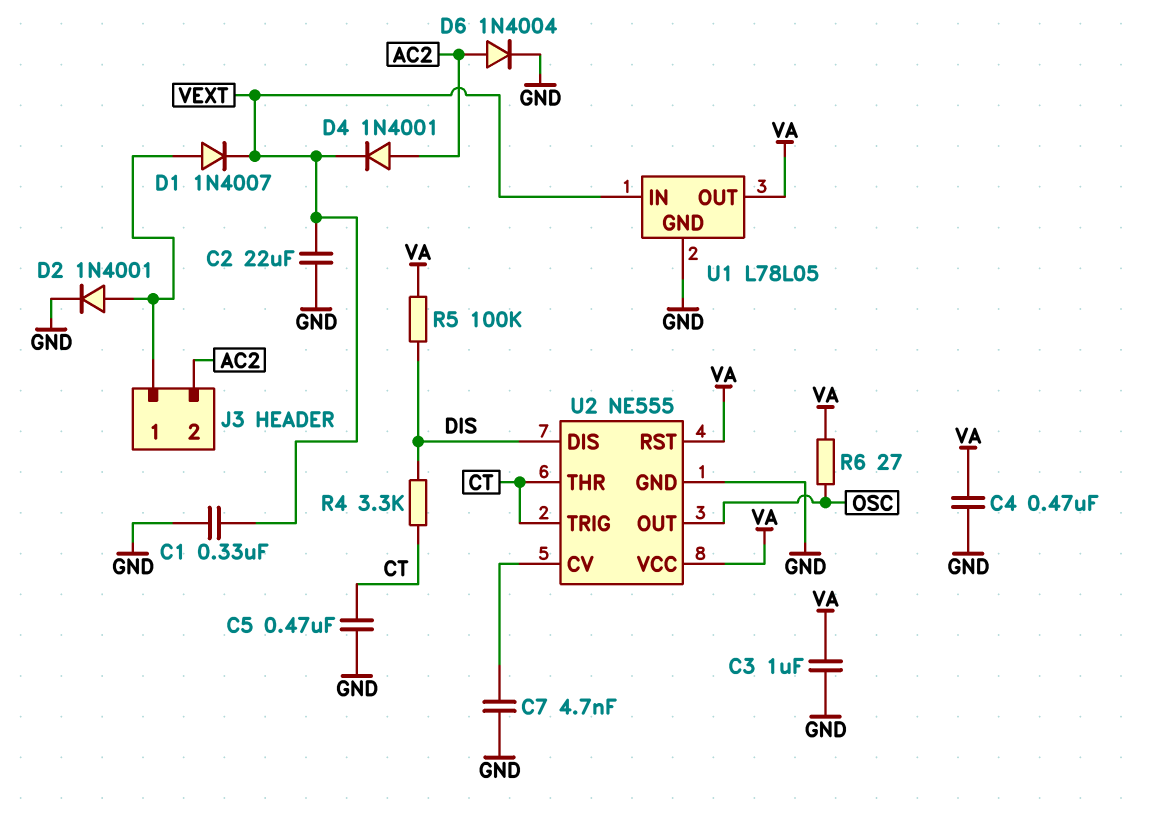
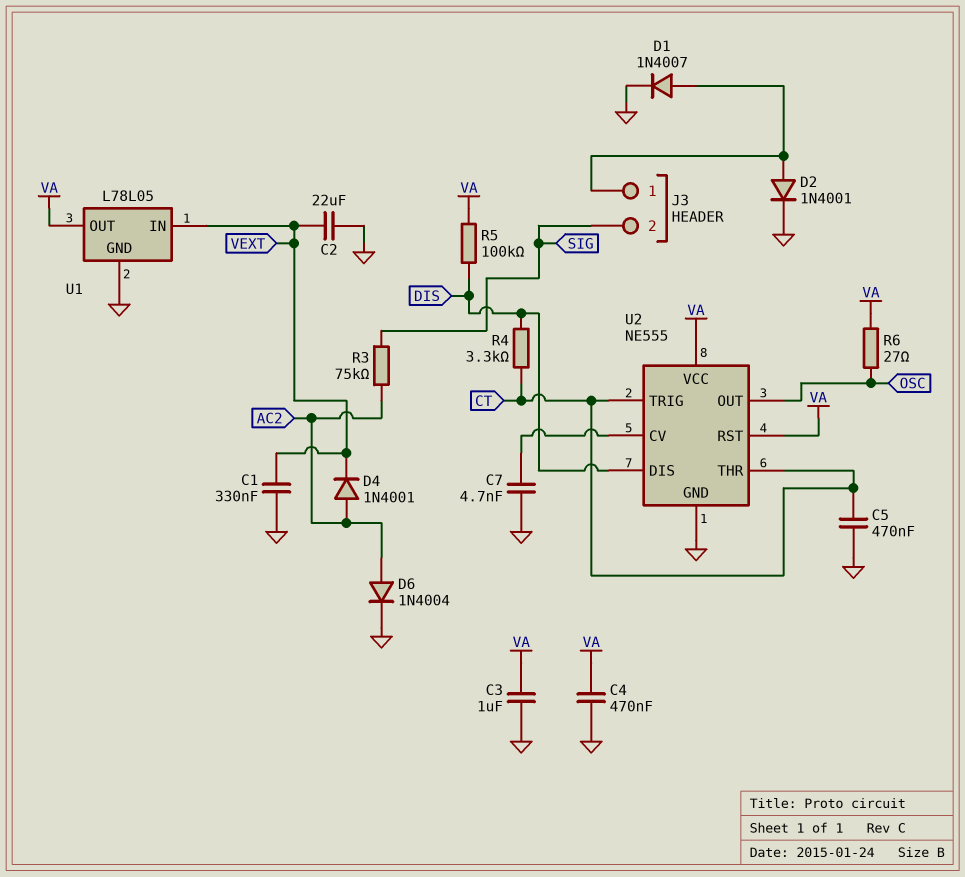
D1: diode 1N4007 (A J3/1, K VEXT) -> diode 1N4007 (A J3/1, K GND)
J3 pin 2: AC2 -> SIG
R3: none -> 75k (AC2, SIG)

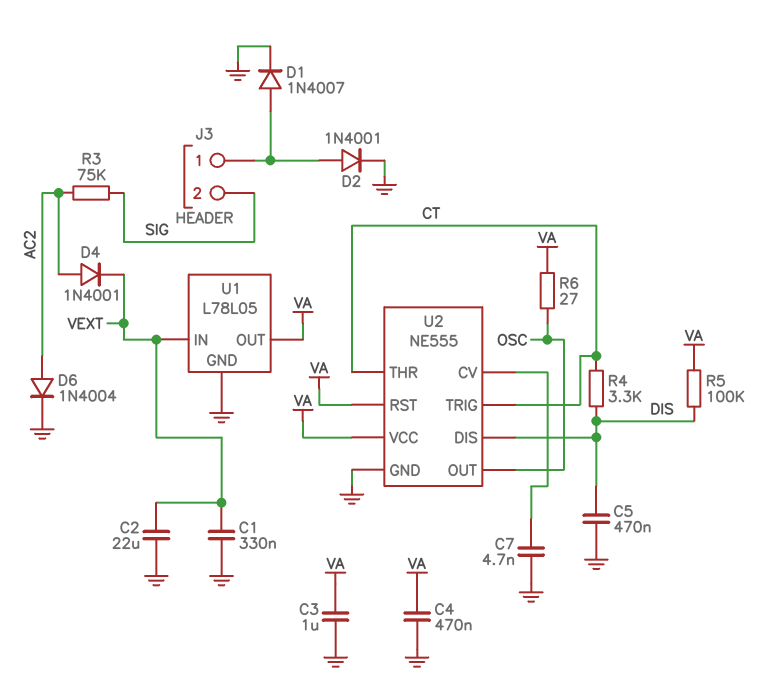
C5: 470nF (CT, GND) -> 470nF (DIS, GND)

